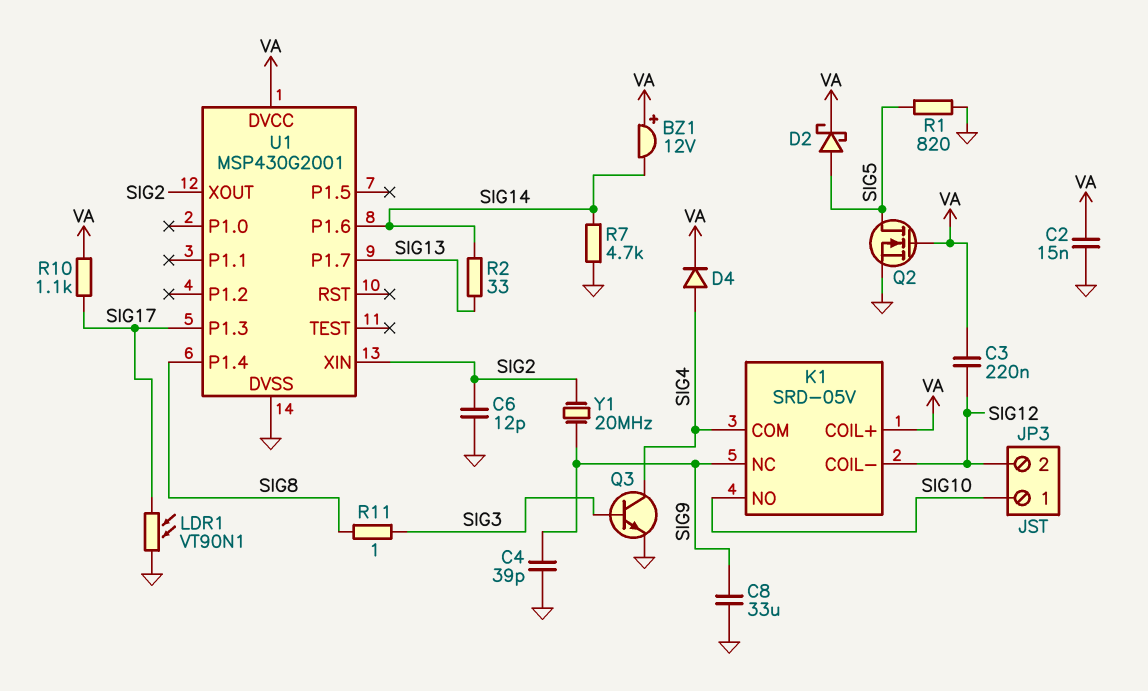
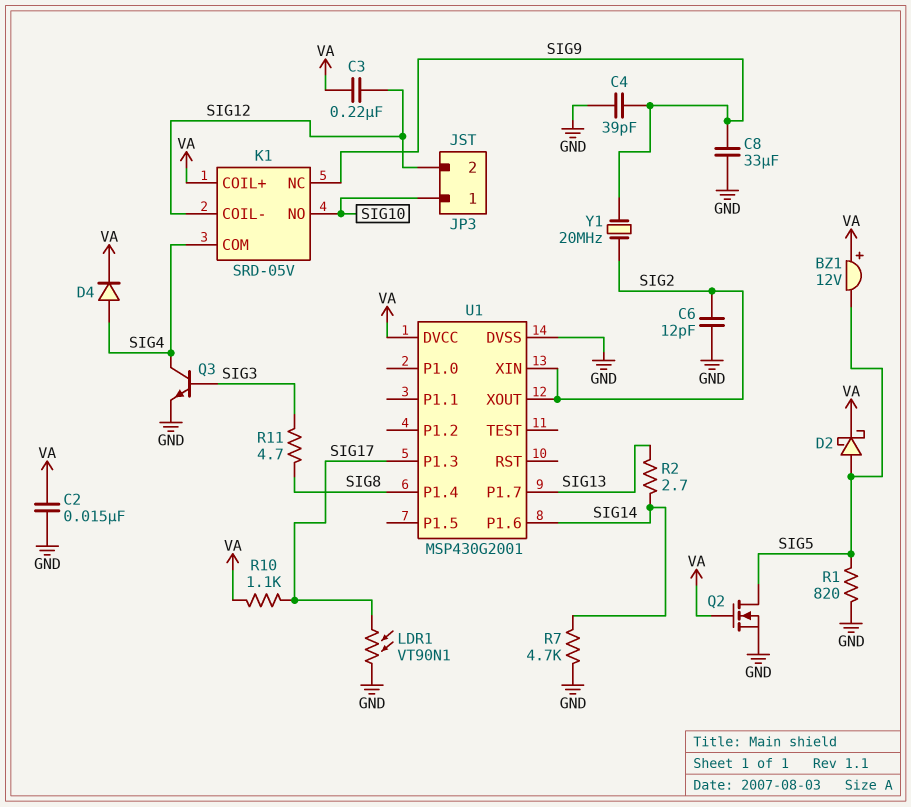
BZ1: buzzer 12V (plus VA, minus SIG14) -> buzzer 12V (plus VA, minus SIG5)
R2: 33 (SIG13, SIG14) -> 2.7 (SIG13, SIG14)
R11: 1 (SIG3, SIG8) -> 4.7 (SIG3, SIG8)

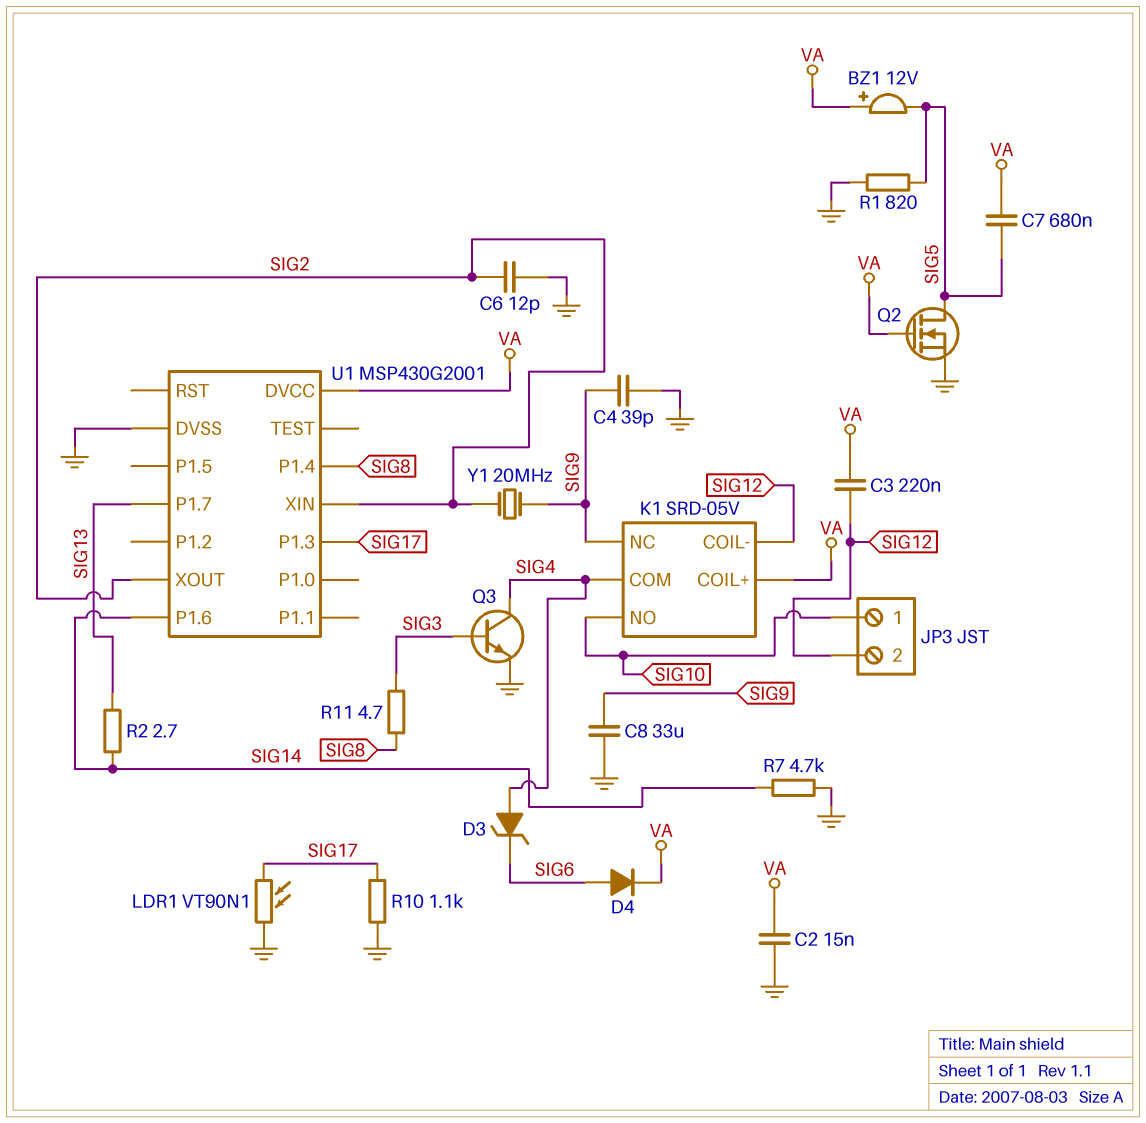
C7: none -> 680nF (SIG5, VA)
D2: schottky (A SIG5, K VA) -> none
D3: none -> zener (A SIG4, K SIG6)
D4: diode (A SIG4, K VA) -> diode (A SIG6, K VA)
R10: 1.1k (SIG17, VA) -> 1.1k (GND, SIG17)

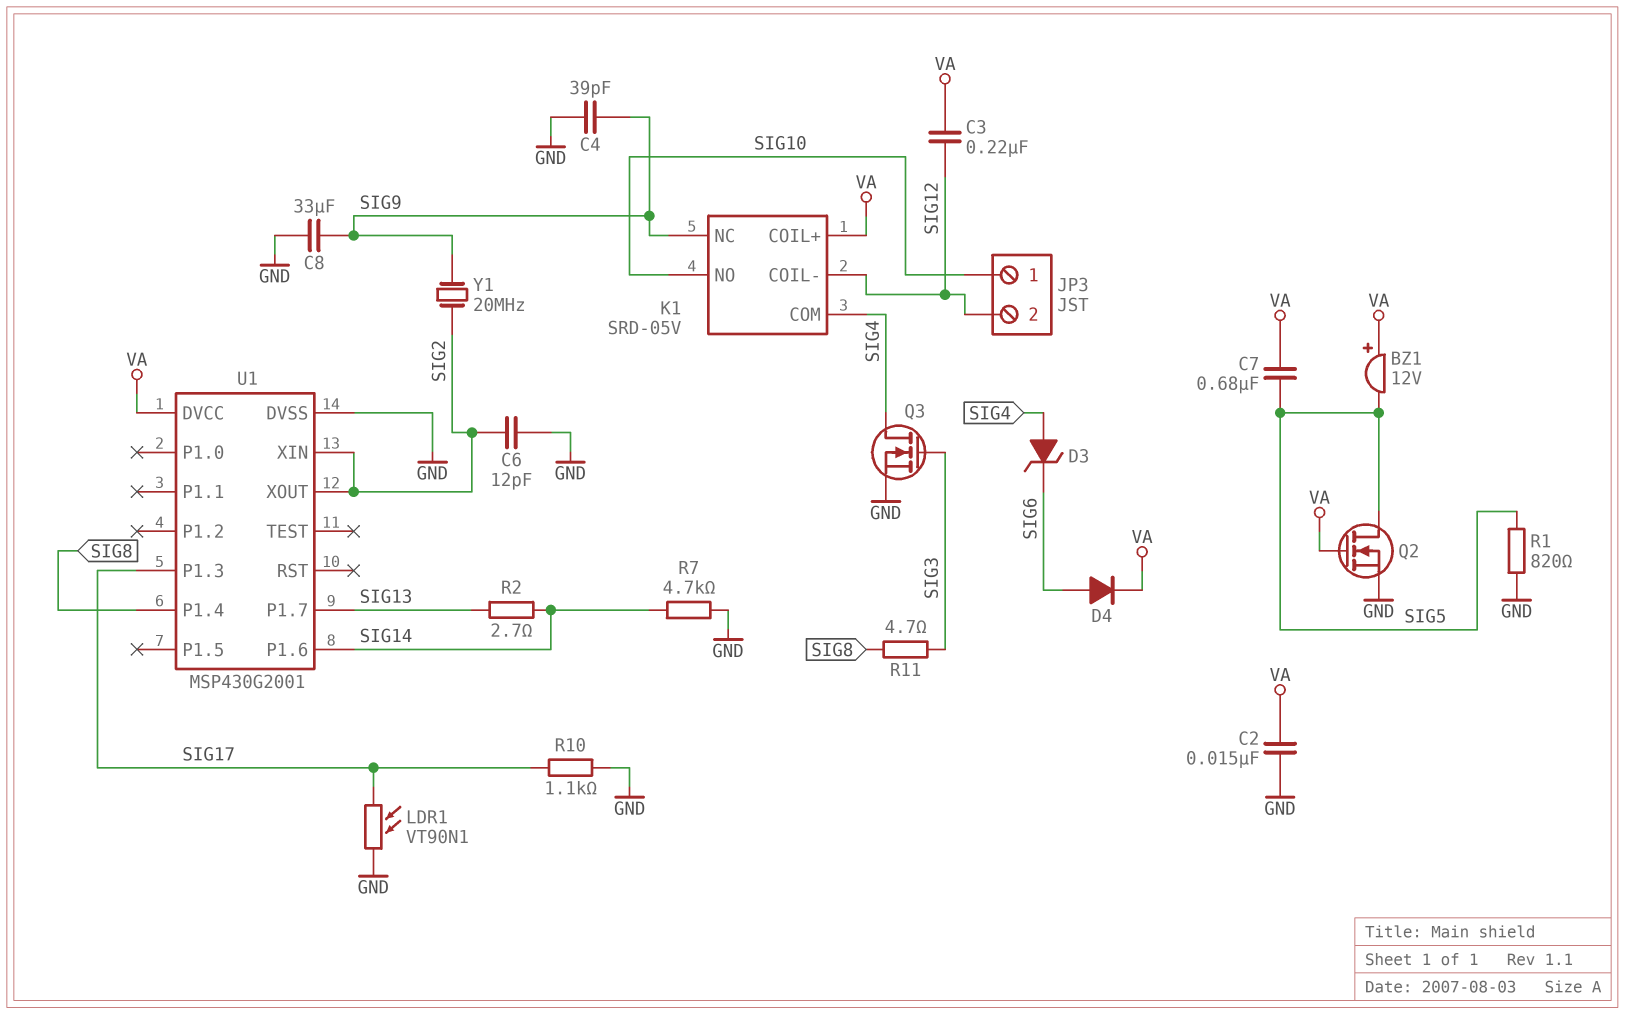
Q3: NPN (B SIG3, C SIG4, E GND) -> NMOS (G SIG3, D SIG4, S GND)

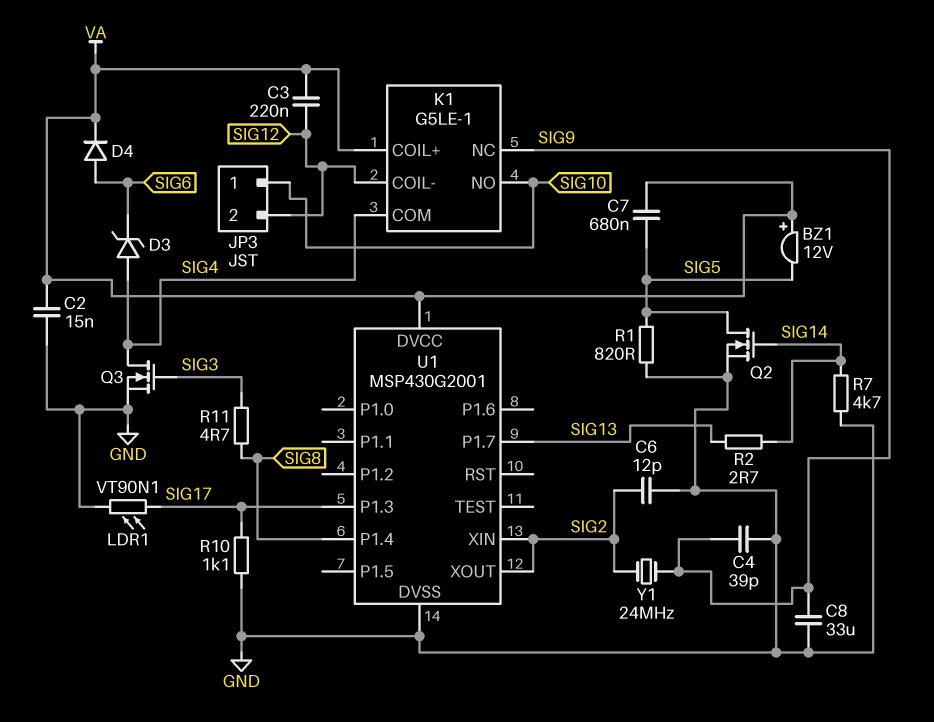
K1: SRD-05V -> G5LE-1
Q2: NMOS (G VA, D SIG5, S GND) -> NMOS (G SIG14, D SIG5, S GND)
U1 pin P1.6: SIG14 -> none
Y1: 20MHz (SIG2, SIG9) -> 24MHz (SIG2, SIG9)

